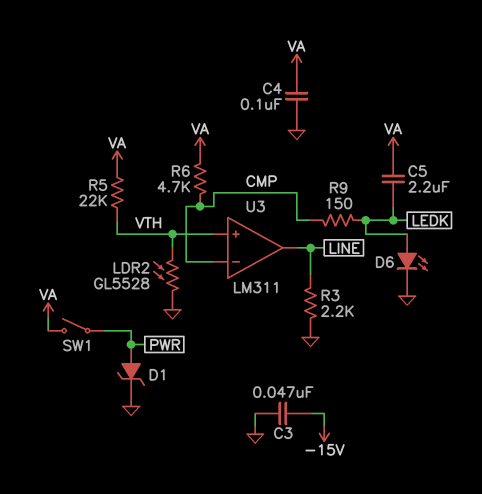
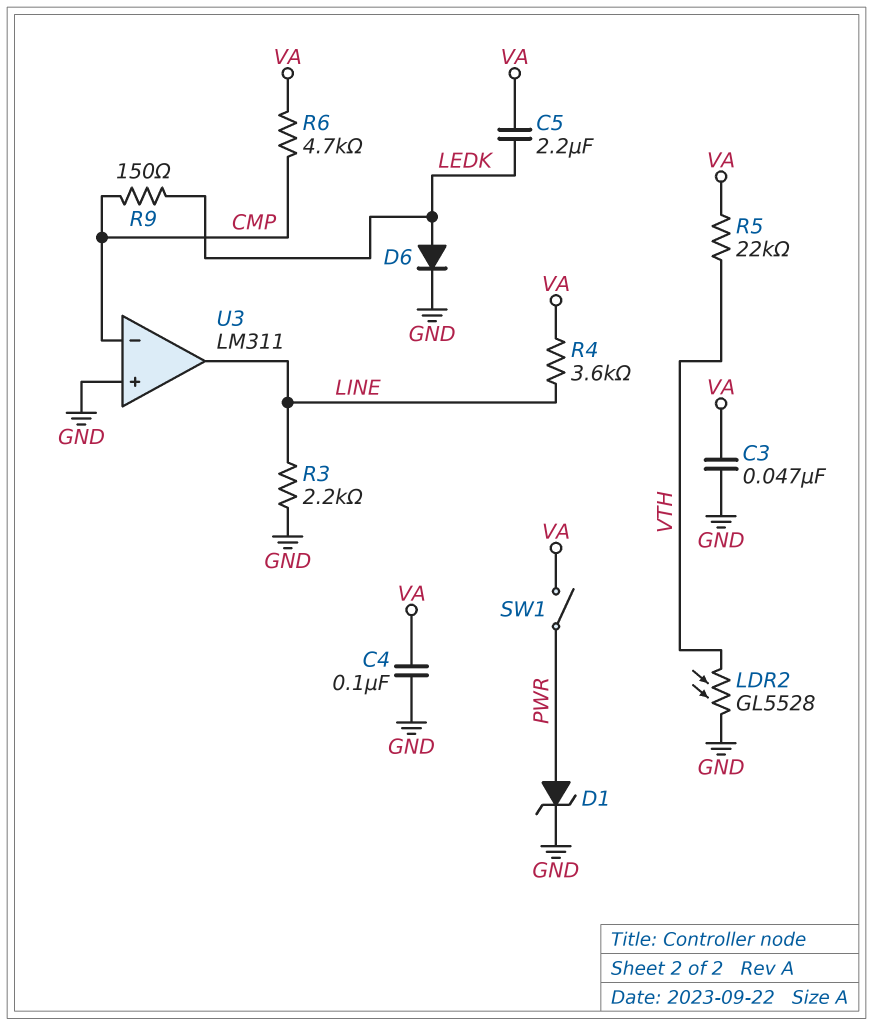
C3: 47nF (-15V, GND) -> 47nF (GND, VA)
D6: LED (A LEDK, K GND) -> diode (A LEDK, K GND)
R4: none -> 3.6k (LINE, VA)
U3 pin in+: VTH -> GND

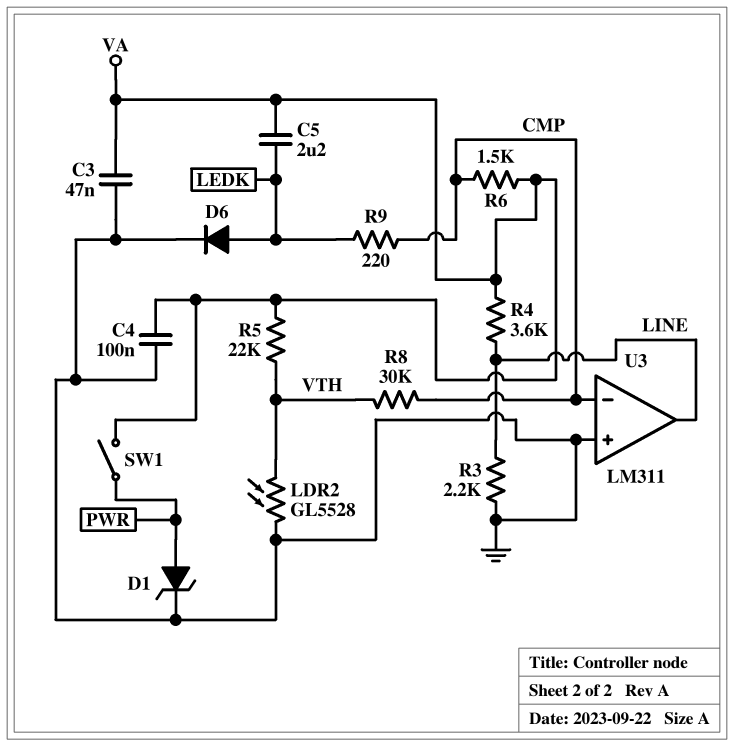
R6: 4.7k (CMP, VA) -> 1.5k (CMP, VA)
R8: none -> 30k (CMP, VTH)
R9: 150 (CMP, LEDK) -> 220 (CMP, LEDK)

